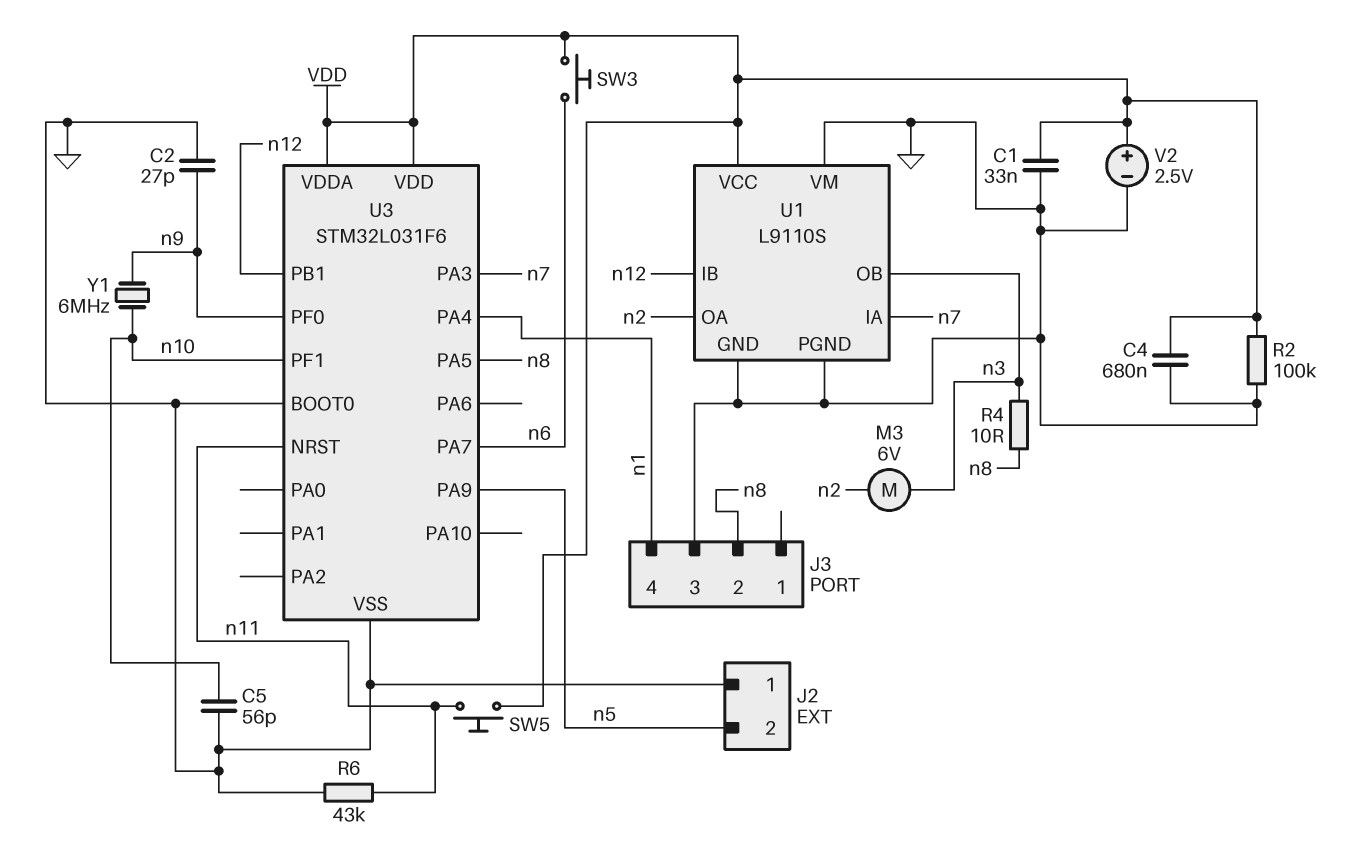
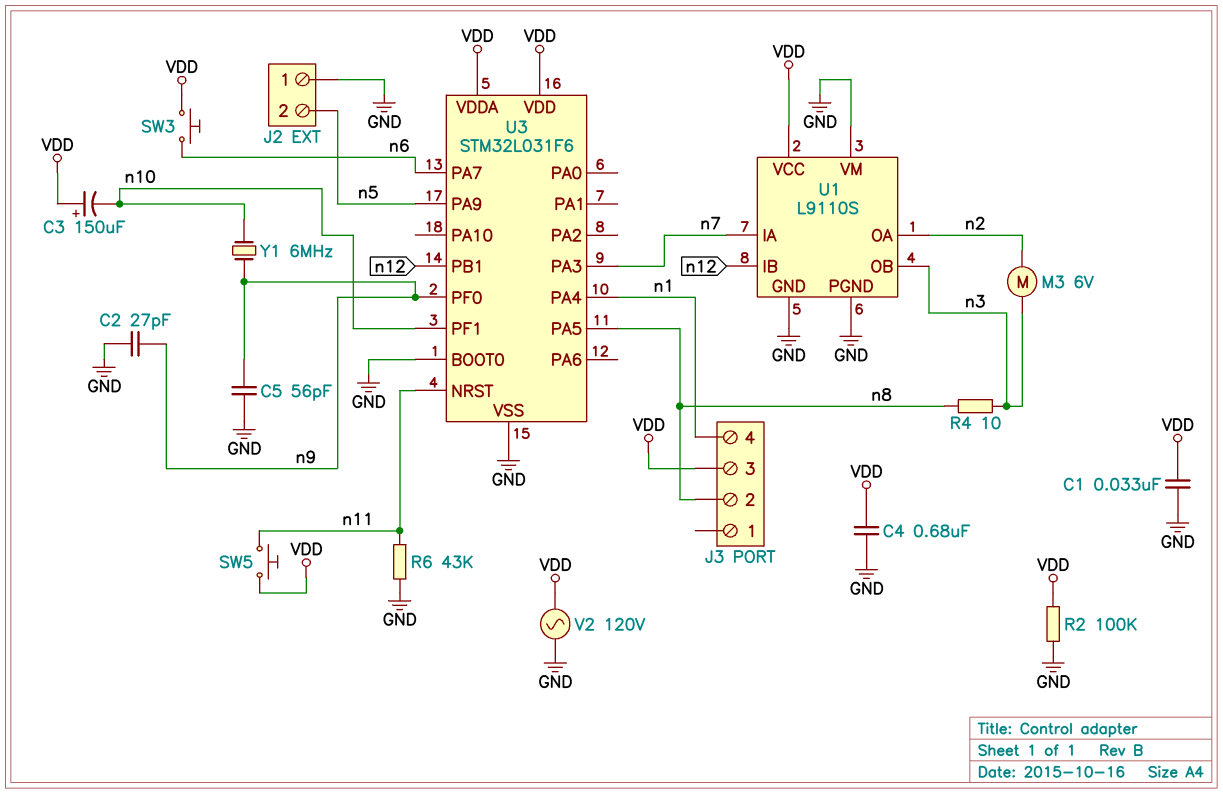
C3: none -> 150uF (plus VDD, minus n10)
C5: 56pF (GND, n10) -> 56pF (GND, n9)
J3 pin 3: GND -> VDD
V2: 2.5V (plus VDD, minus GND) -> AC 120V (GND, VDD)

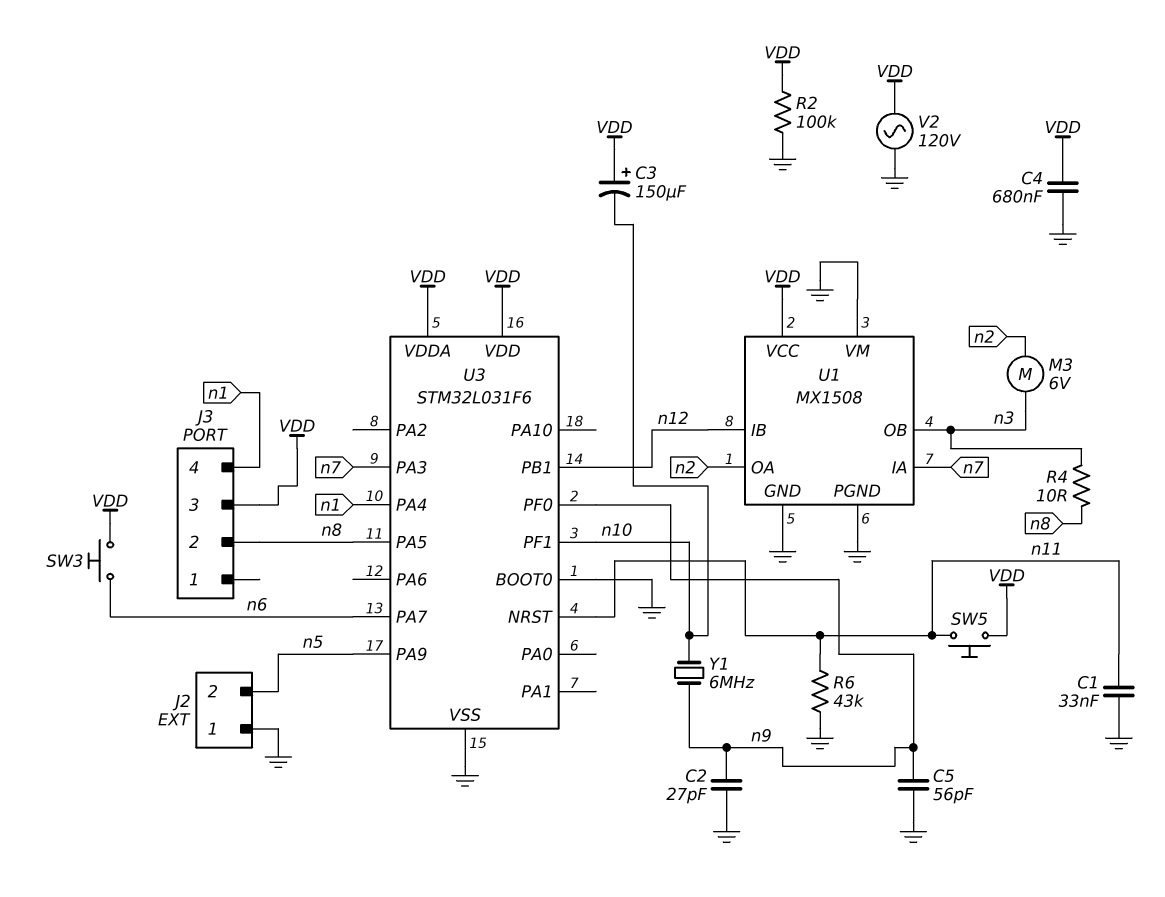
C1: 33nF (GND, VDD) -> 33nF (GND, n11)
U1: L9110S -> MX1508

